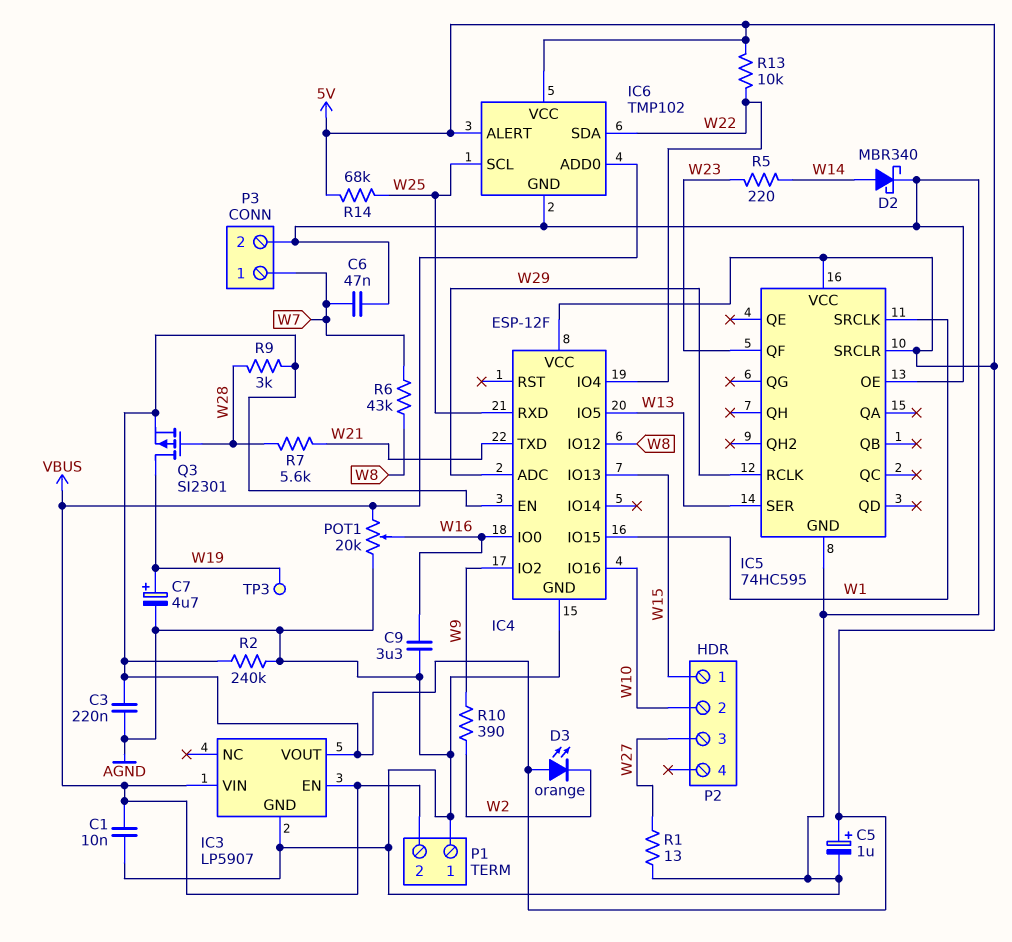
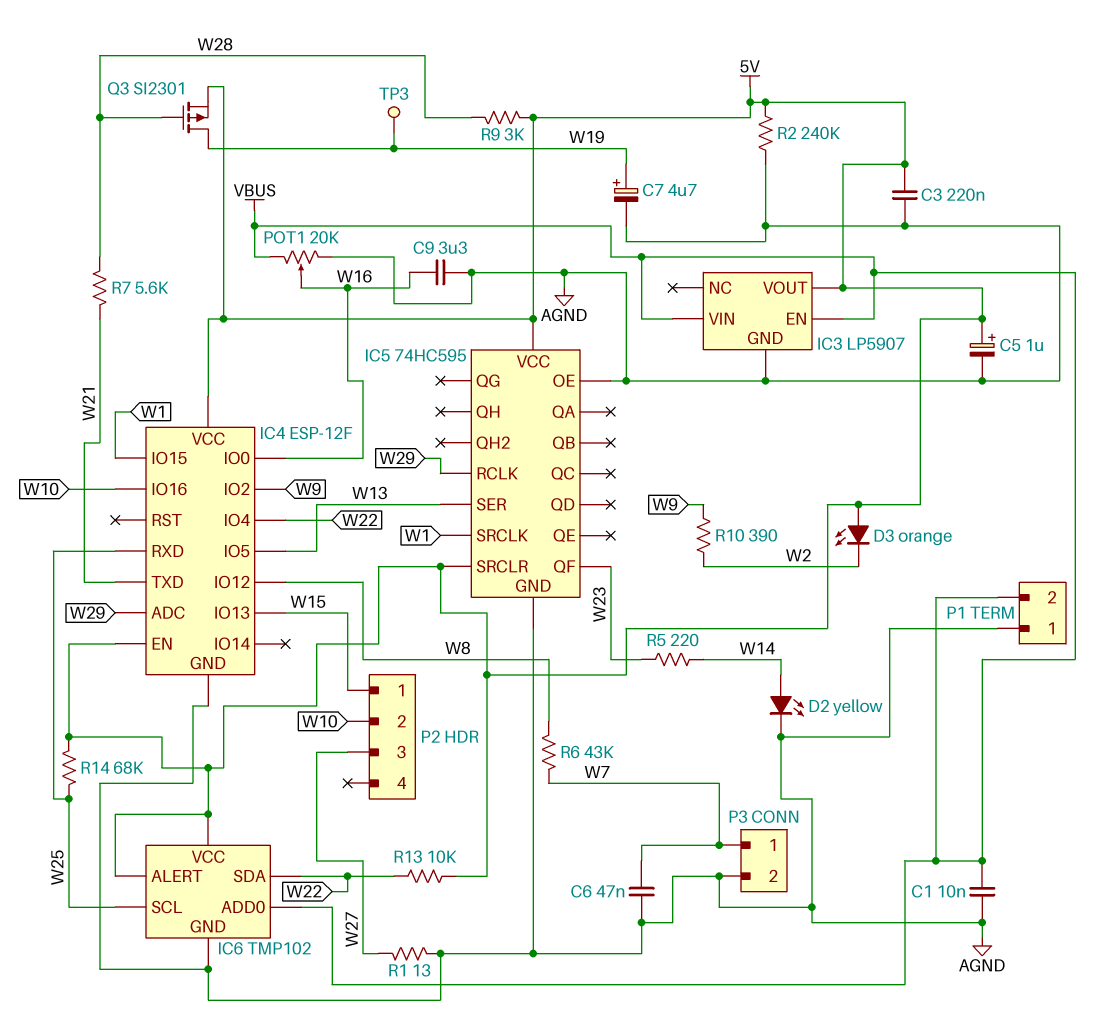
D2: schottky MBR340 (A W14, K AGND) -> LED yellow (A W14, K AGND)

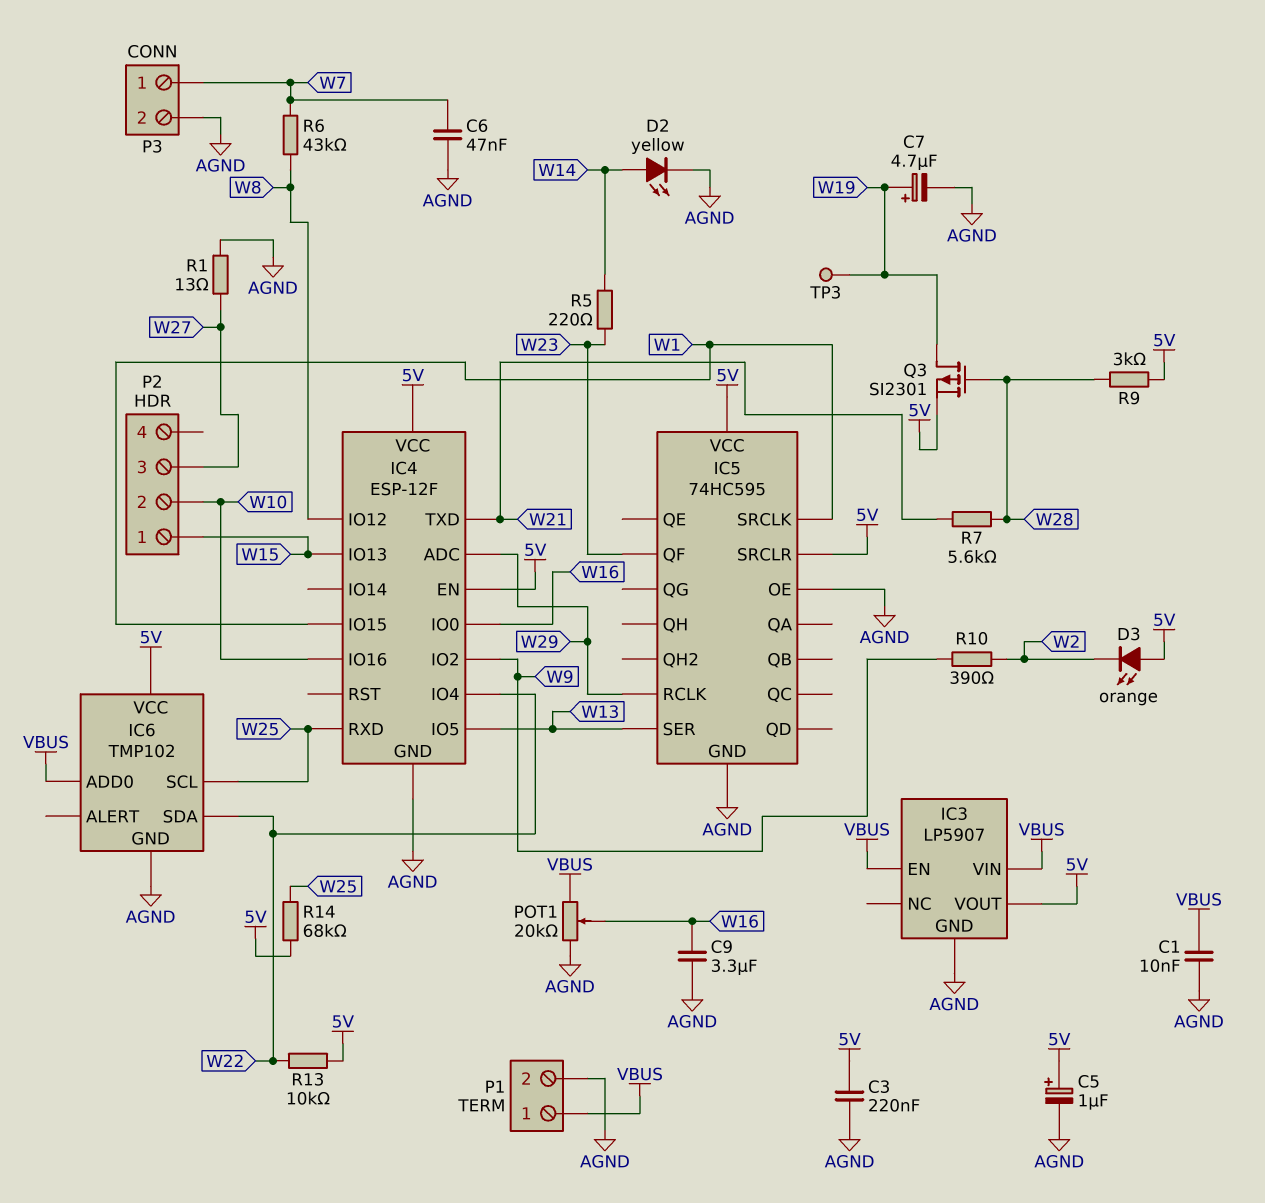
IC6 pin ALERT: 5V -> none
P1 pin 1: AGND -> VBUS
P1 pin 2: VBUS -> AGND
R2: 240k (5V, AGND) -> none

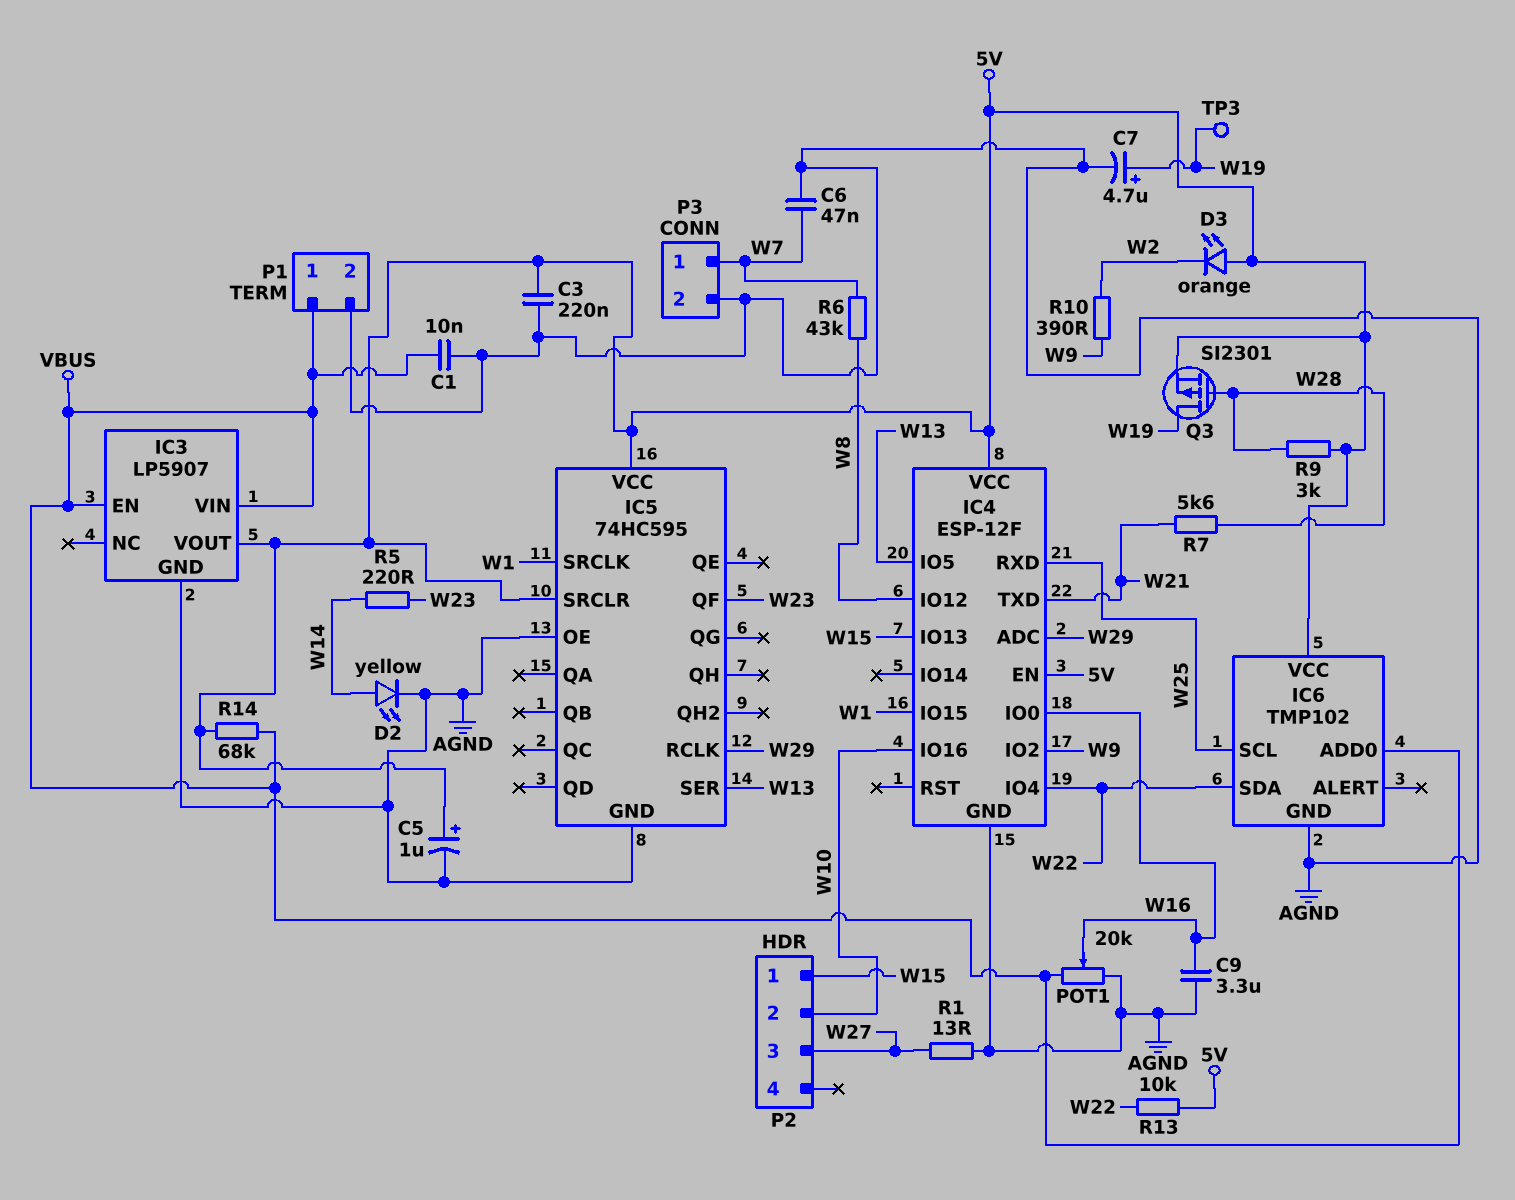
R14: 68k (5V, W25) -> 68k (5V, VBUS)

